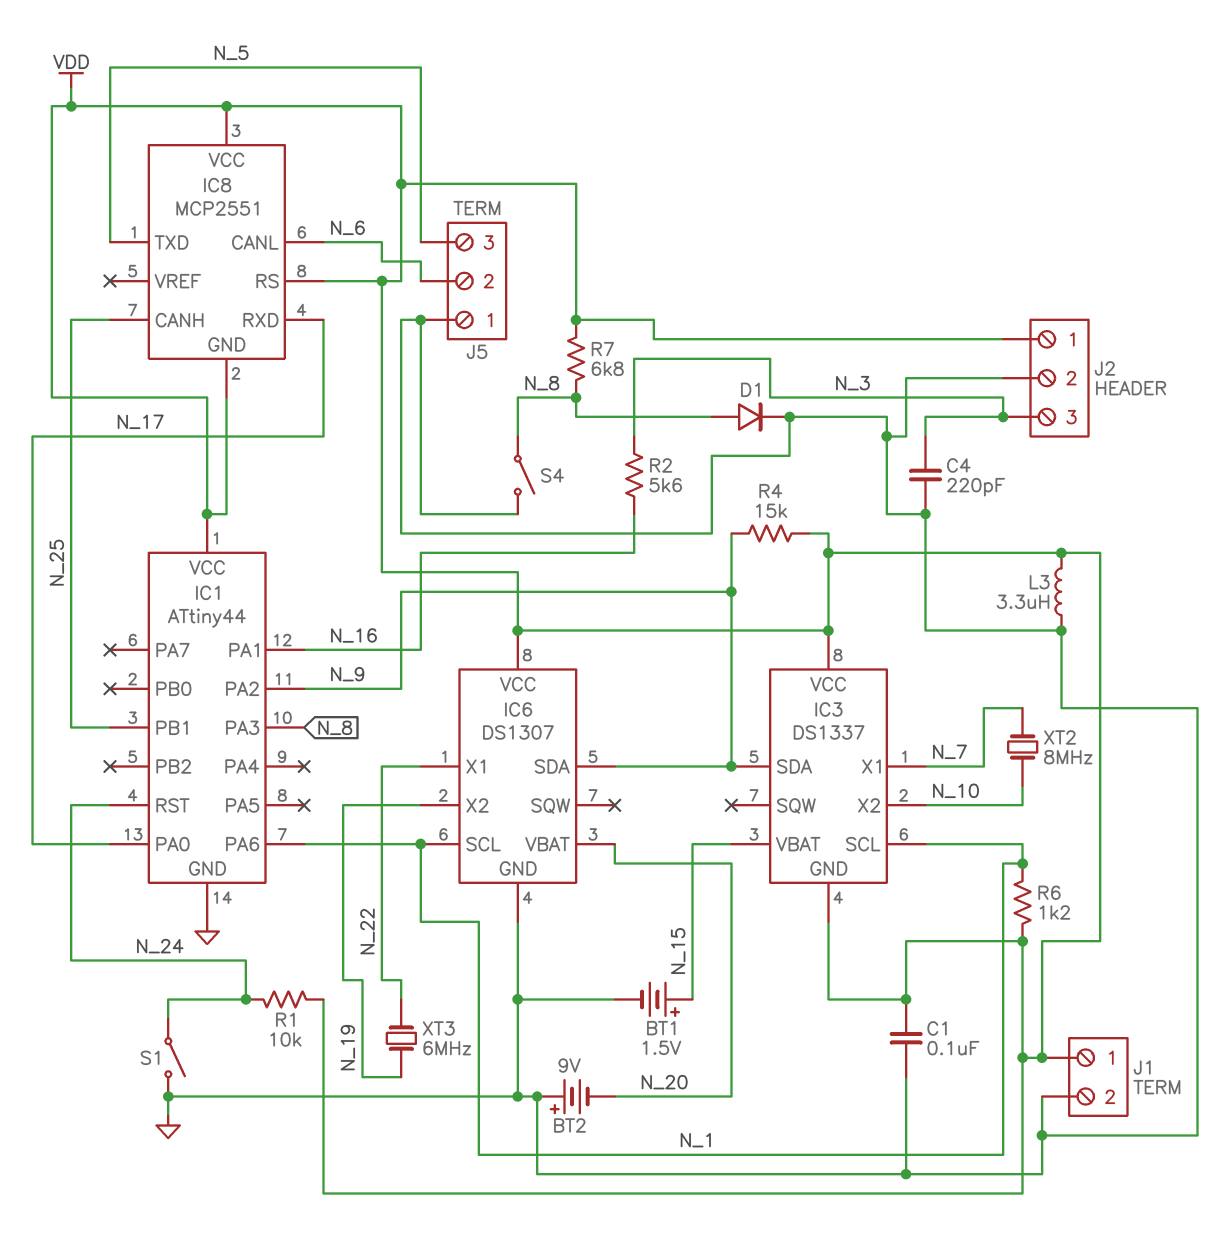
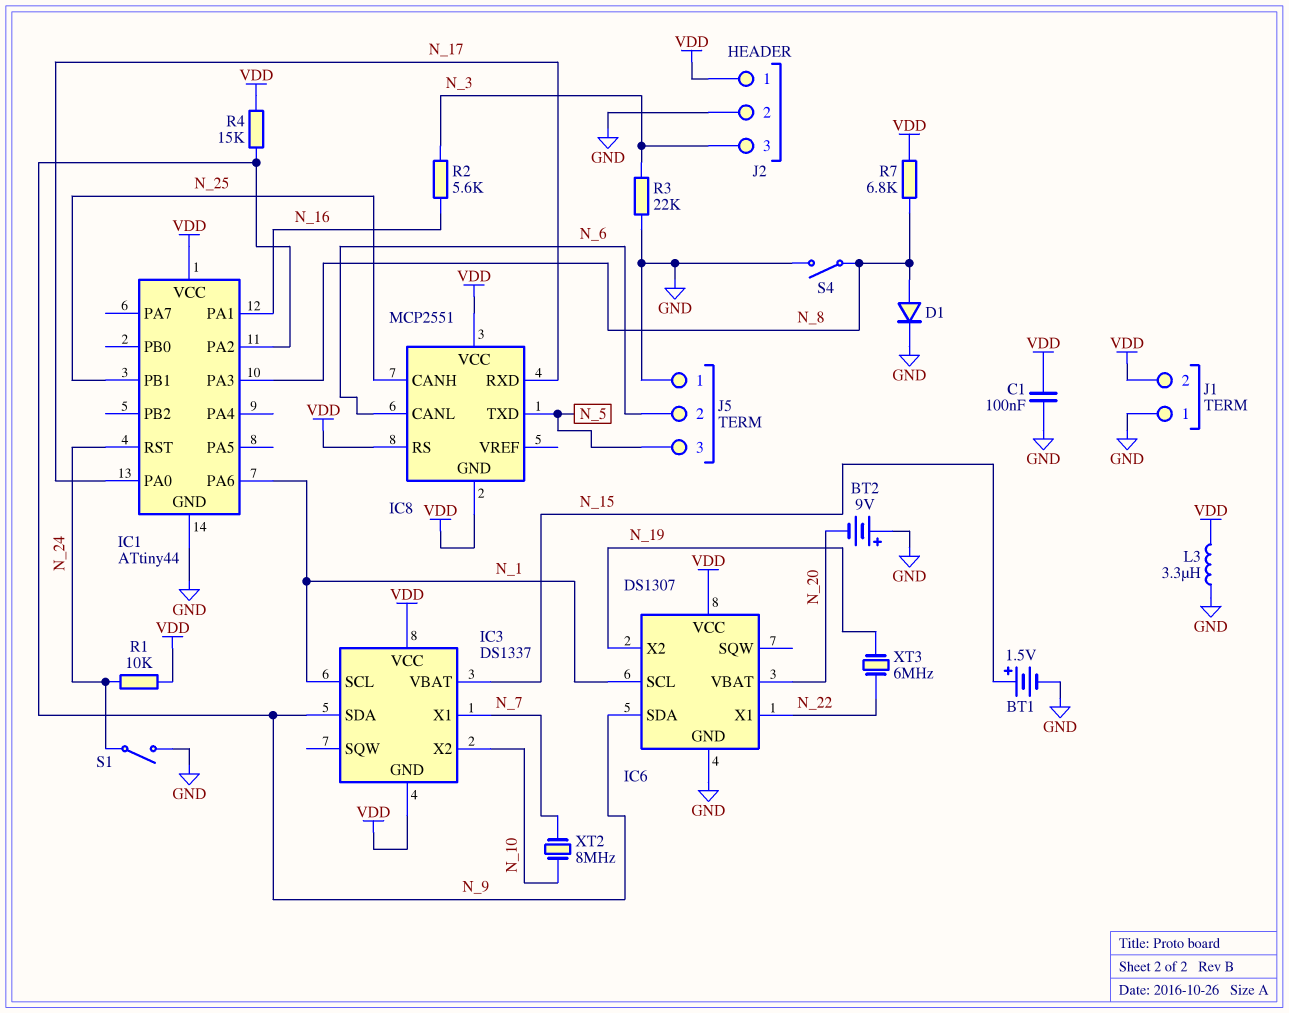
C4: 220pF (GND, N_3) -> none
J1 pin 1: VDD -> GND
J1 pin 2: GND -> VDD
R3: none -> 22k (GND, N_3)
R6: 1.2k (N_1, VDD) -> none

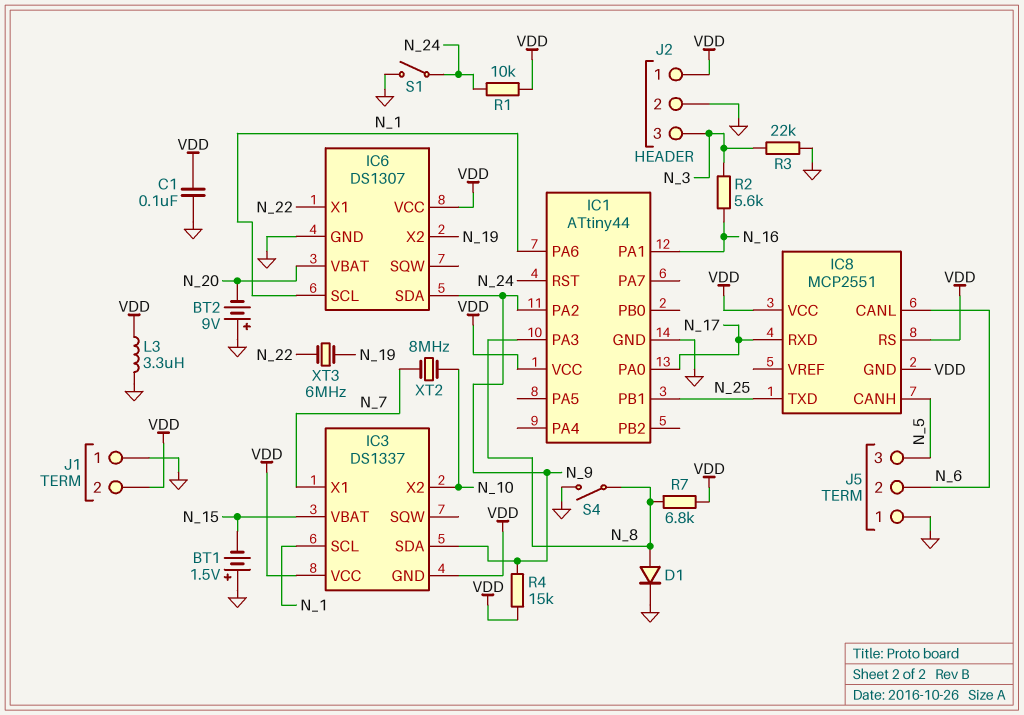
BT1: 1.5V (plus N_15, minus GND) -> 1.5V (plus GND, minus N_15)
IC8 pin CANH: N_25 -> N_5
IC8 pin TXD: N_5 -> N_25

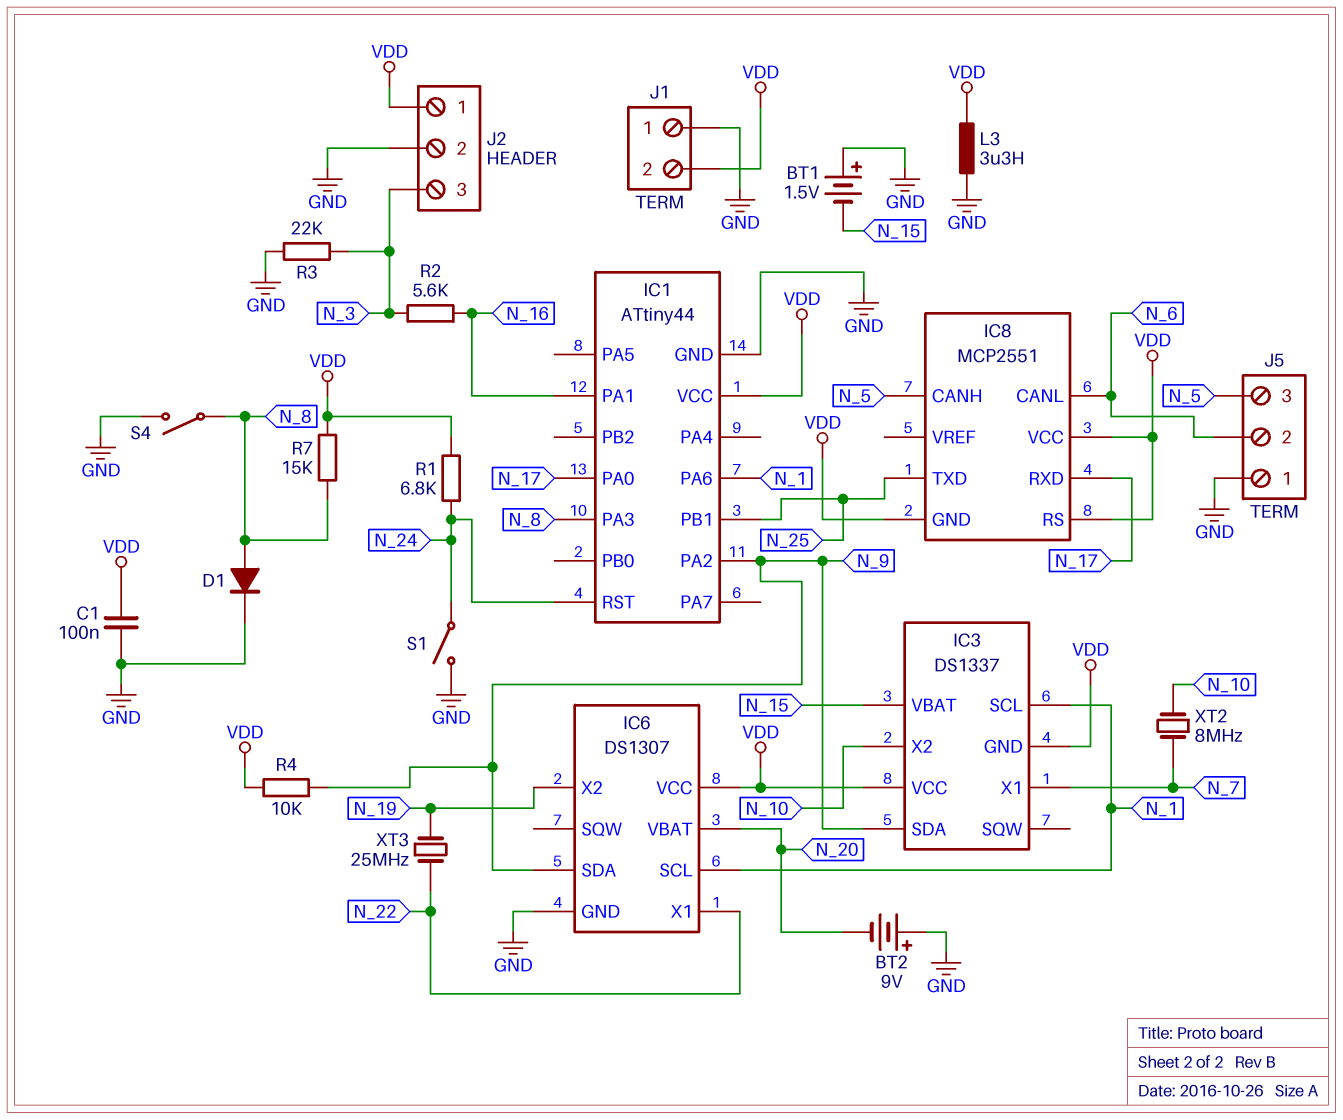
R1: 10k (N_24, VDD) -> 6.8k (N_24, VDD)
R4: 15k (N_9, VDD) -> 10k (N_9, VDD)
R7: 6.8k (N_8, VDD) -> 15k (N_8, VDD)
XT3: 6MHz (N_19, N_22) -> 25MHz (N_19, N_22)

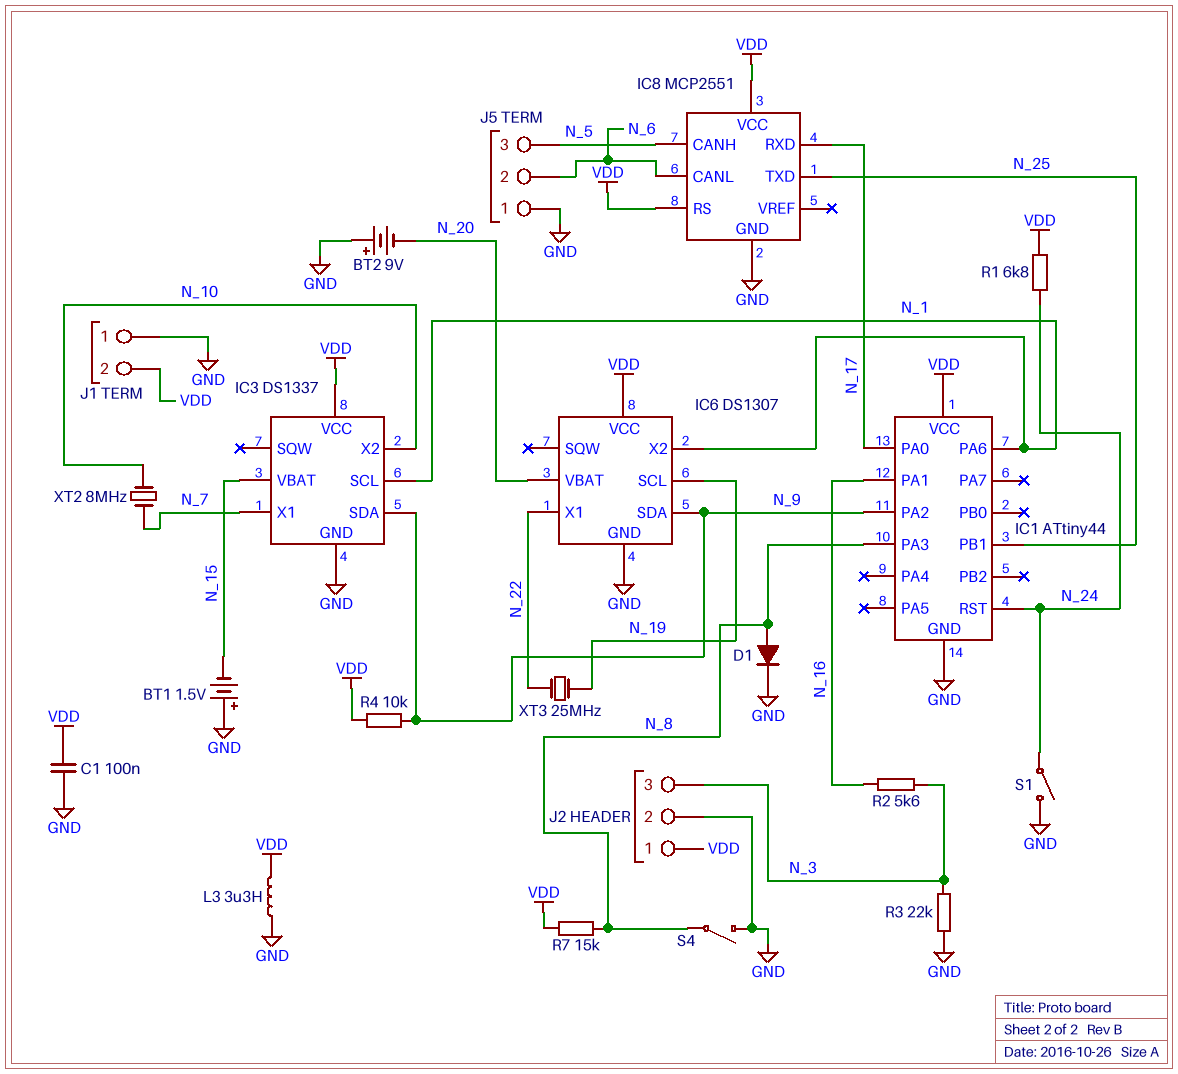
IC3 pin GND: VDD -> GND
IC6 pin SCL: N_1 -> N_19
IC6 pin X2: N_19 -> N_1
IC8 pin GND: VDD -> GND

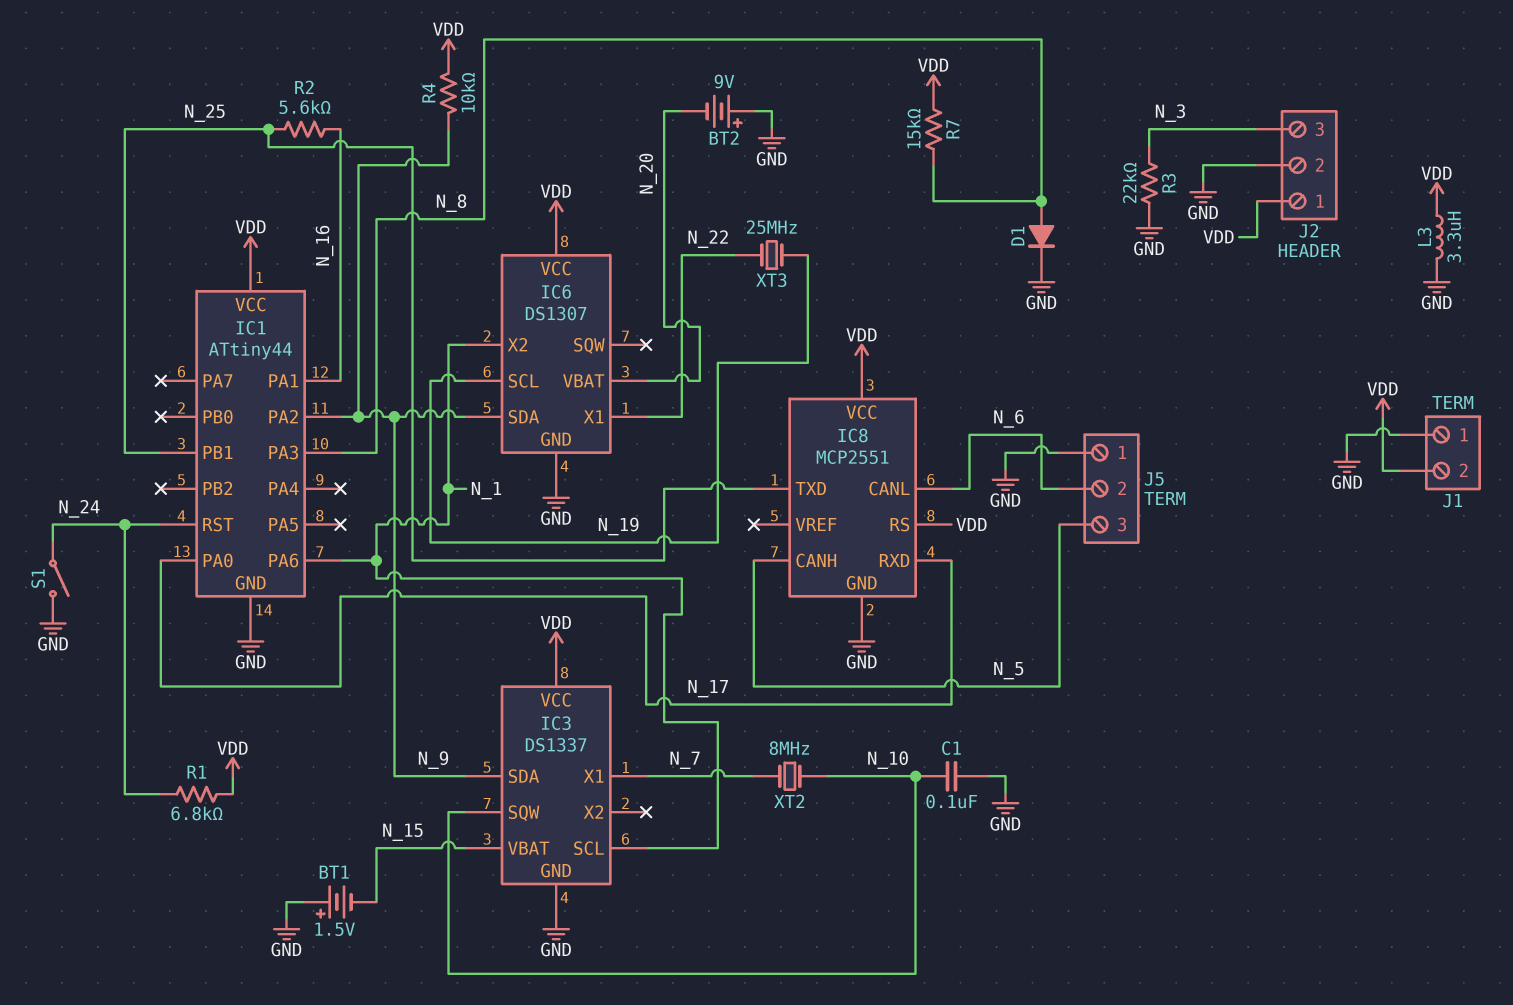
C1: 100nF (GND, VDD) -> 100nF (GND, N_10)
IC3 pin SQW: none -> N_10
IC3 pin X2: N_10 -> none
R2: 5.6k (N_3, N_16) -> 5.6k (N_16, N_25)
S4: switch (GND, N_8) -> none

